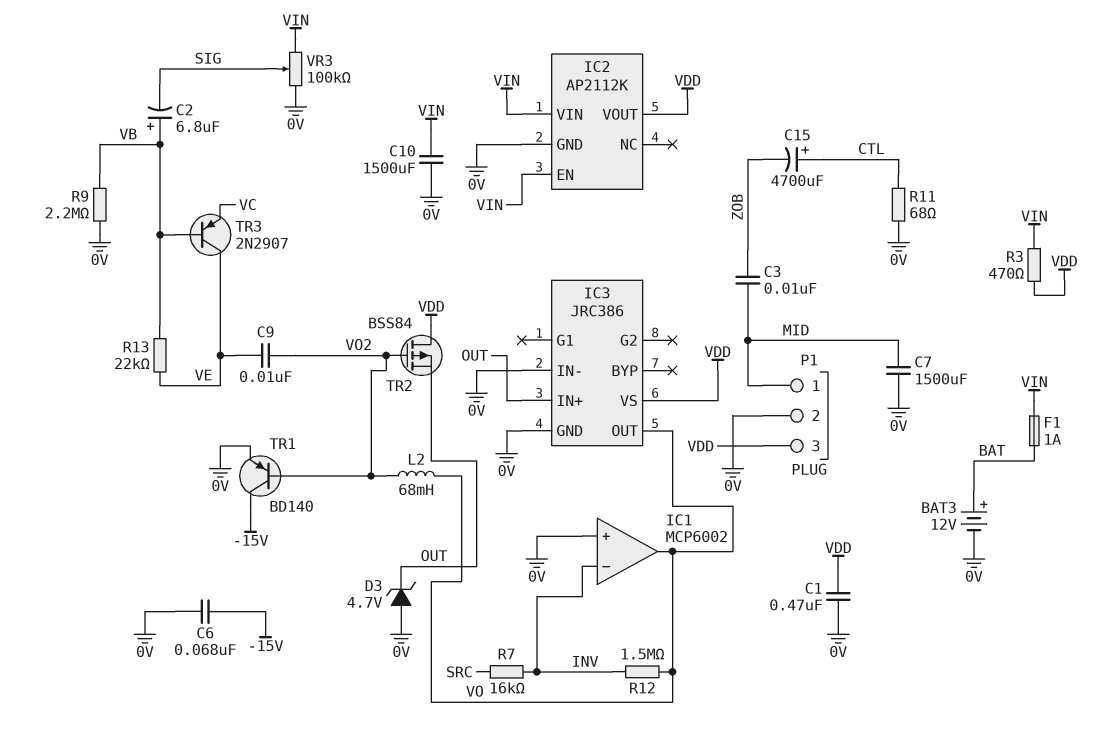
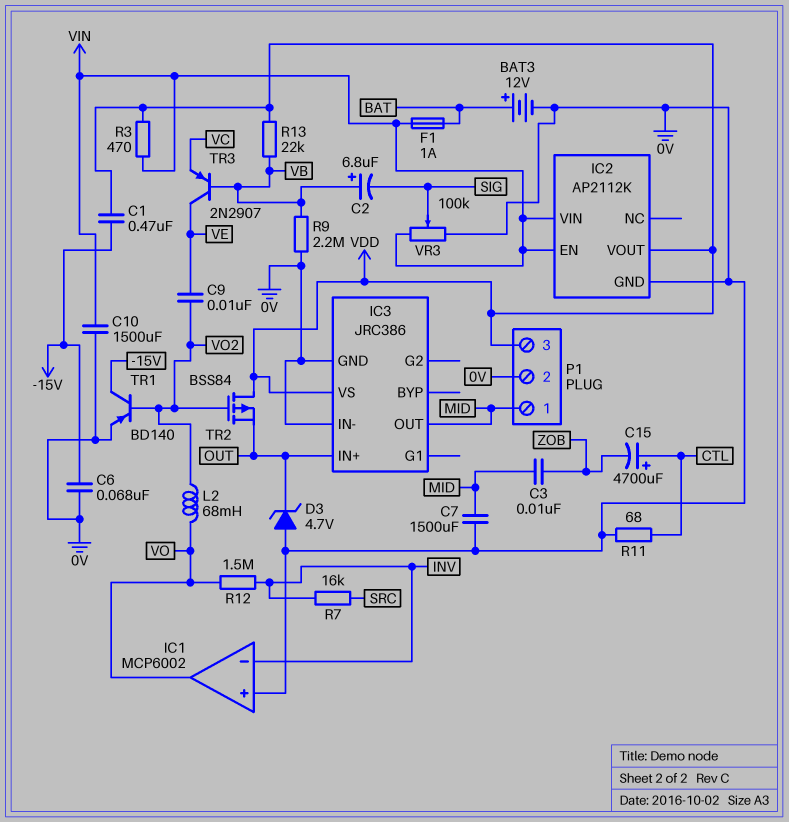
C1: 470nF (0V, VDD) -> 470nF (-15V, VDD)
IC3 pin OUT: VO -> MID
R13: 22k (VB, VE) -> 22k (VB, VDD)

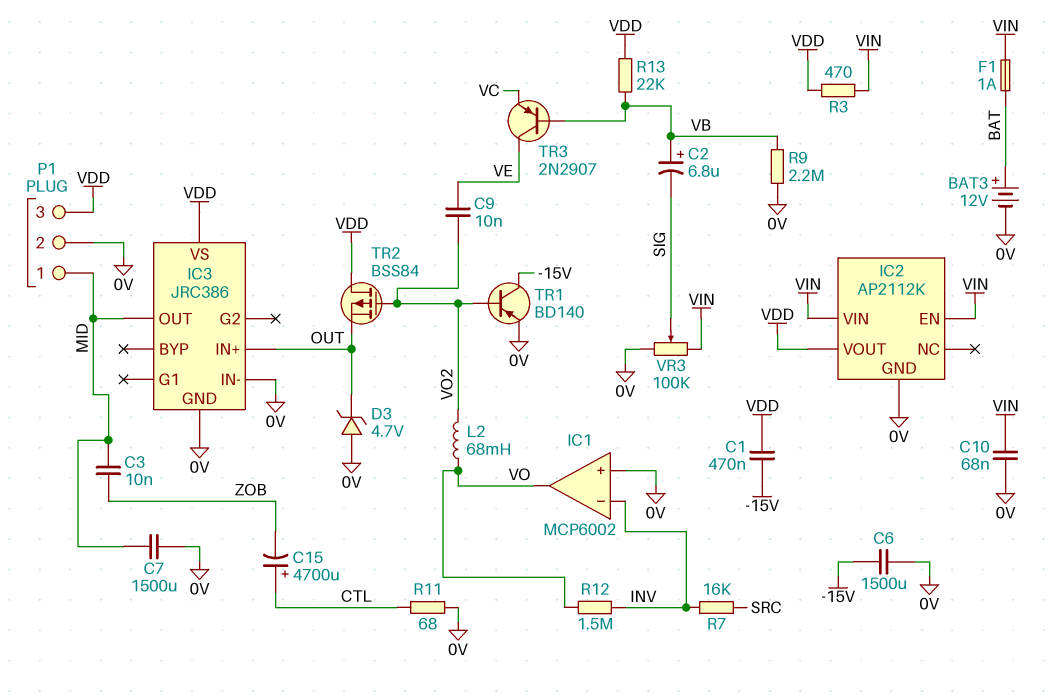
C6: 68nF (-15V, 0V) -> 1500uF (-15V, 0V)
C10: 1500uF (0V, VIN) -> 68nF (0V, VIN)

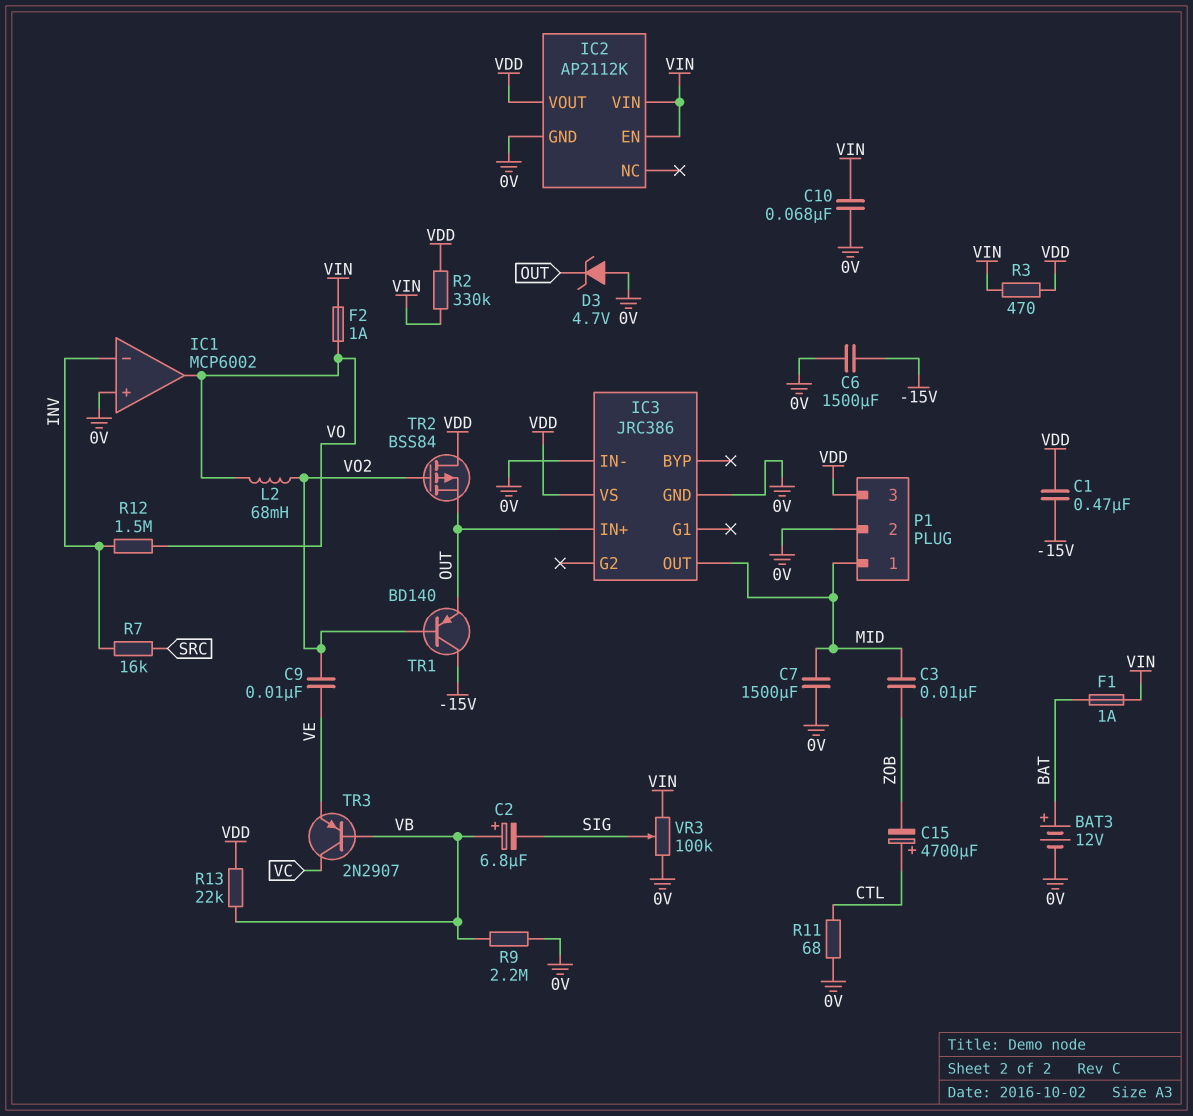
F2: none -> 1A (VIN, VO)
R2: none -> 330k (VDD, VIN)
TR1: PNP BD140 (B VO2, C -15V, E 0V) -> PNP BD140 (B VO2, C -15V, E OUT)
TR3: PNP 2N2907 (B VB, C VE, E VC) -> PNP 2N2907 (B VB, C VC, E VE)

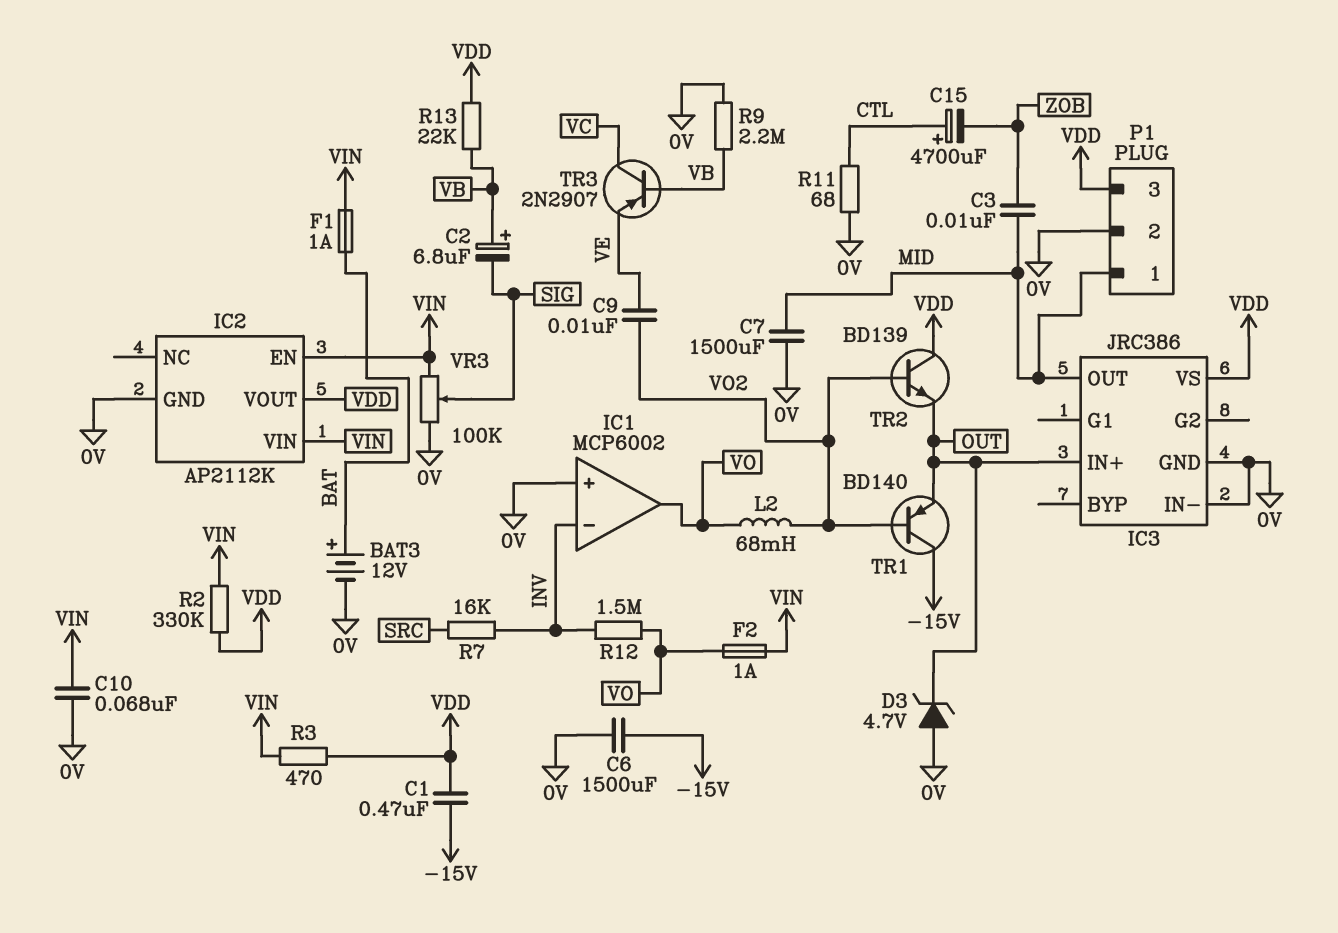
TR2: PMOS BSS84 (G VO2, D VDD, S OUT) -> NPN BD139 (B VO2, C VDD, E OUT)

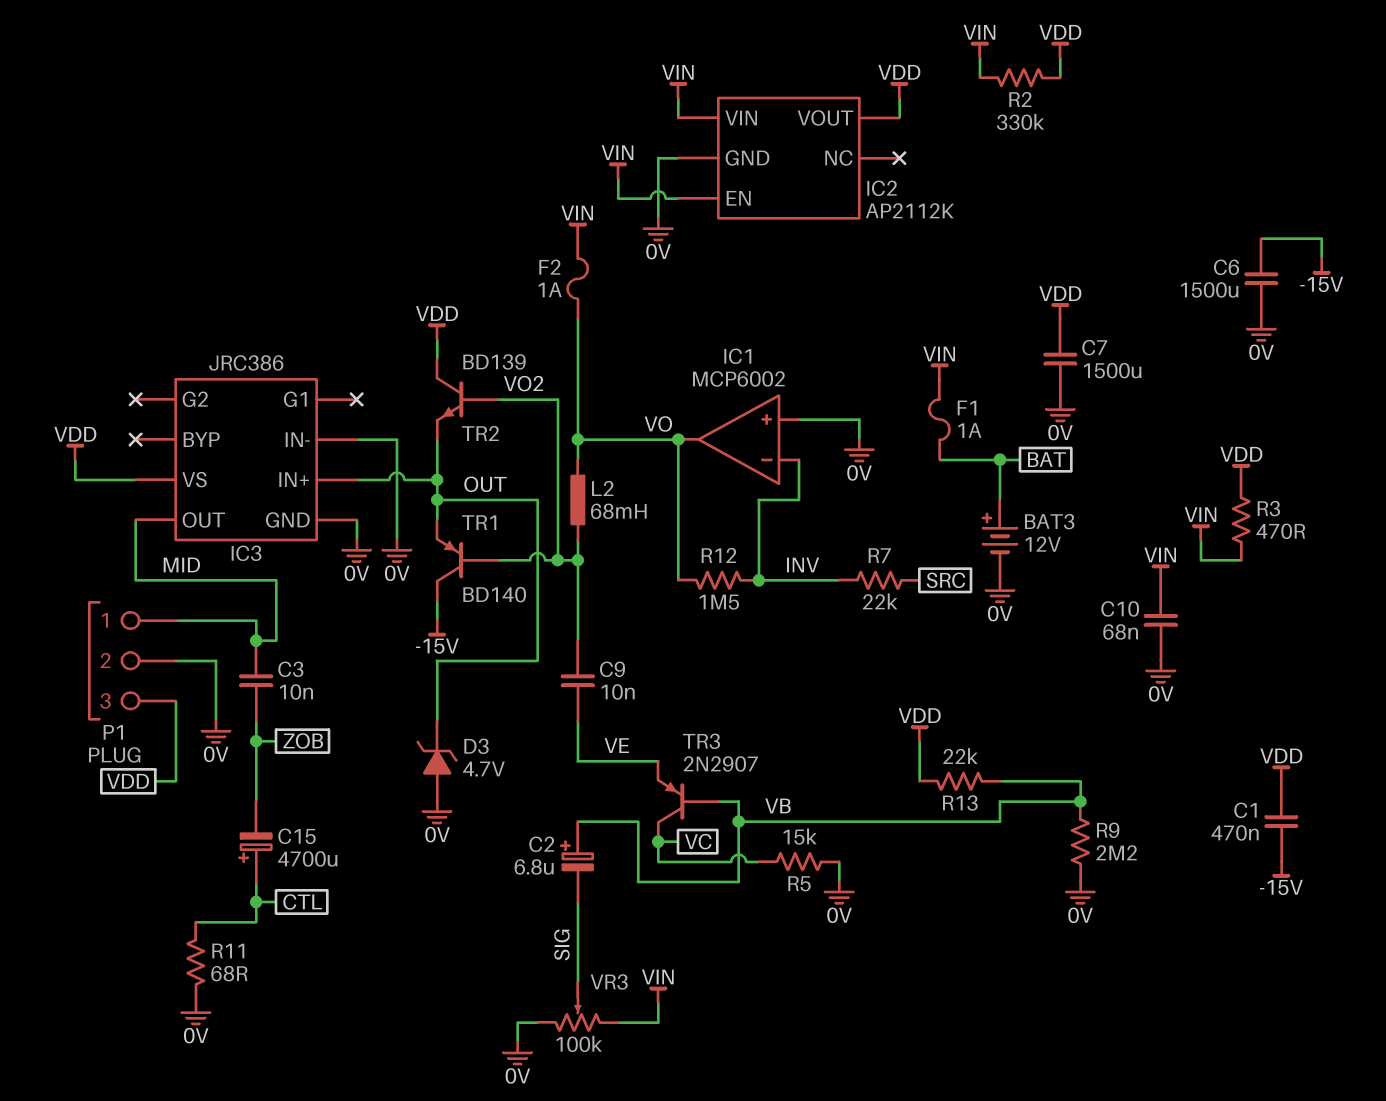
C7: 1500uF (0V, MID) -> 1500uF (0V, VDD)
R5: none -> 15k (0V, VC)
R7: 16k (INV, SRC) -> 22k (INV, SRC)

